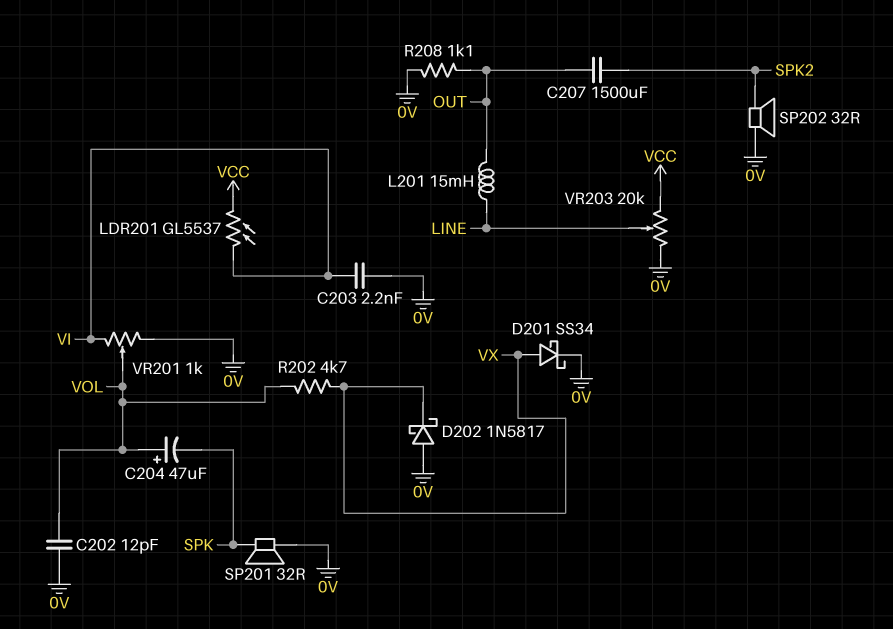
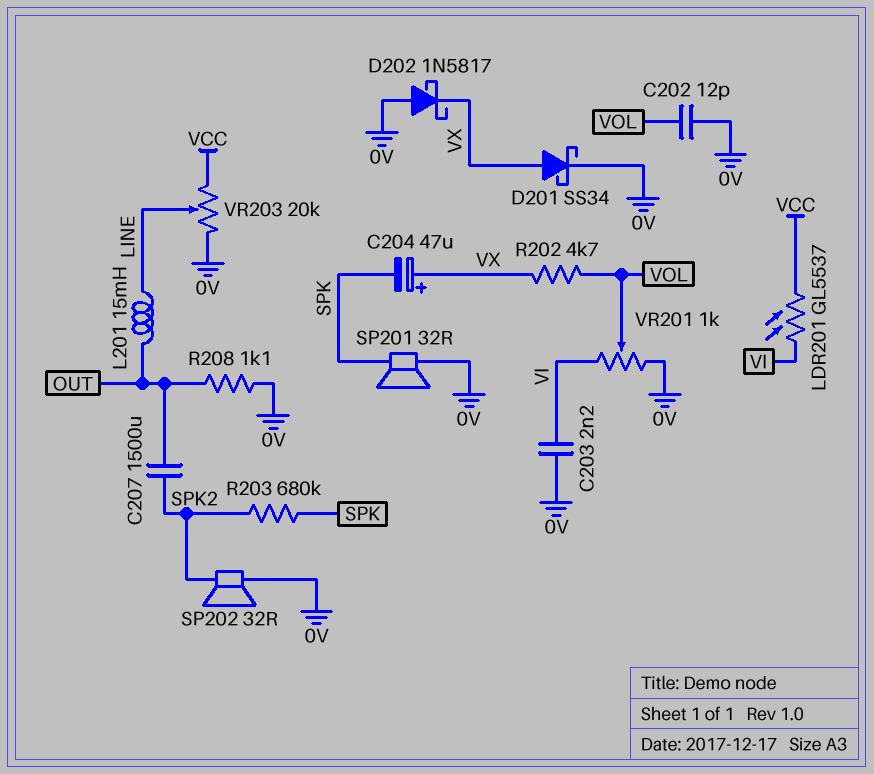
C204: 47uF (plus VOL, minus SPK) -> 47uF (plus VX, minus SPK)
R203: none -> 680k (SPK, SPK2)

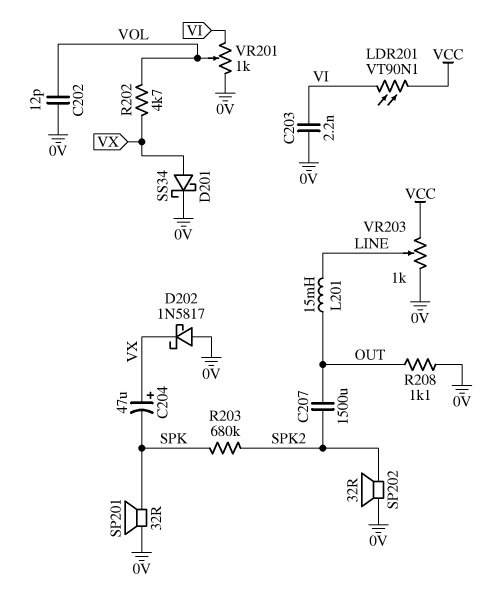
LDR201: GL5537 (VCC, VI) -> VT90N1 (VCC, VI)
VR203: 20k (0V, VCC, wiper LINE) -> 1k (0V, VCC, wiper LINE)

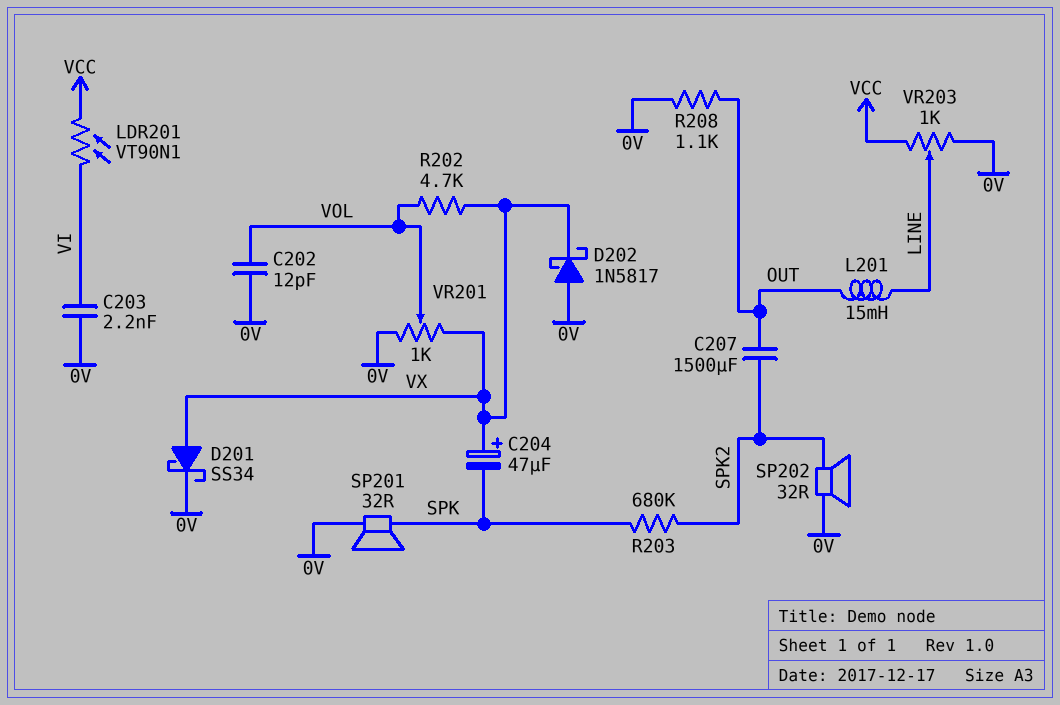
VR201: 1k (0V, VI, wiper VOL) -> 1k (0V, VX, wiper VOL)

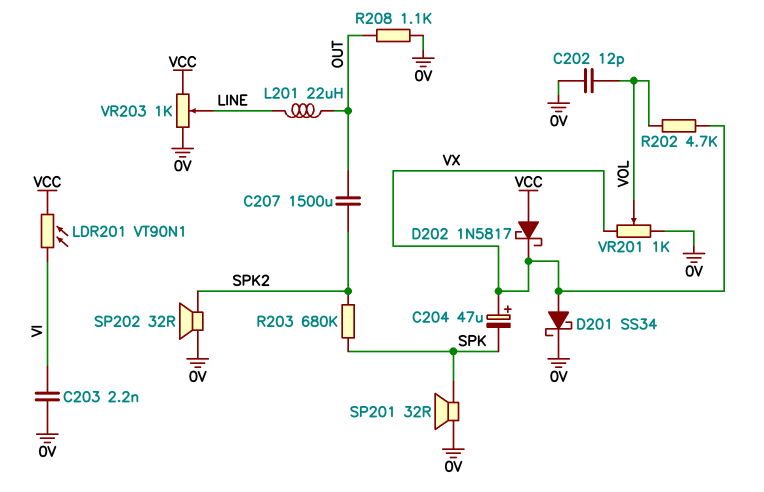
D202: schottky 1N5817 (A 0V, K VX) -> schottky 1N5817 (A VCC, K VX)
L201: 15mH (LINE, OUT) -> 22uH (LINE, OUT)

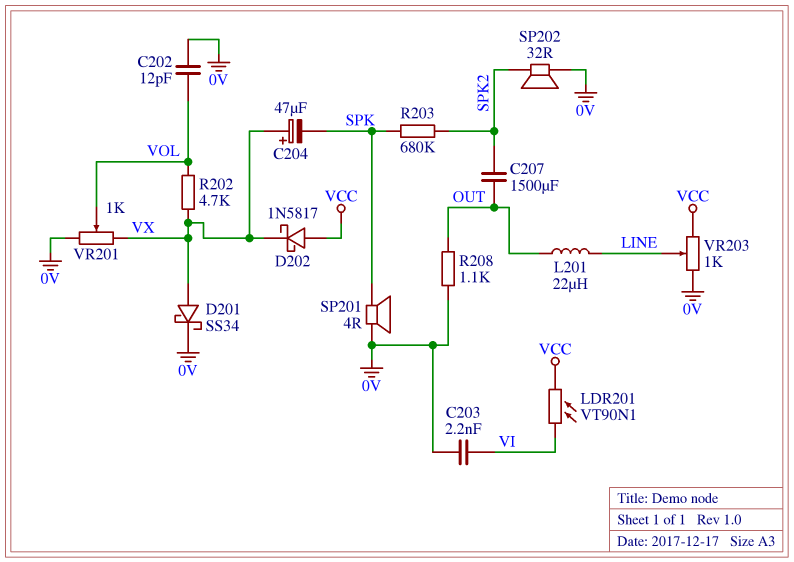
SP201: speaker 32R (0V, SPK) -> speaker 4R (0V, SPK)

